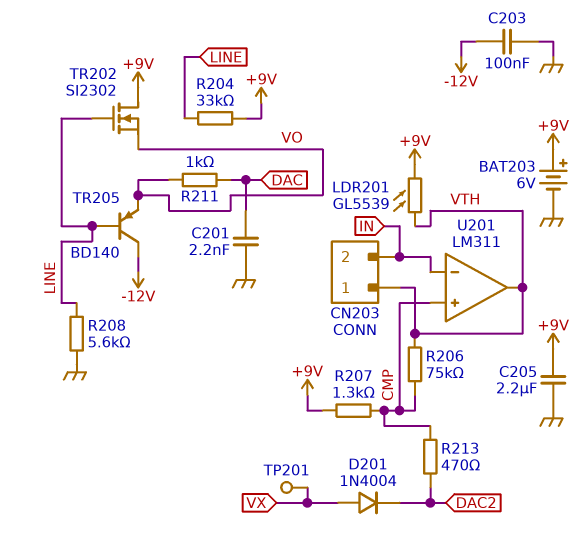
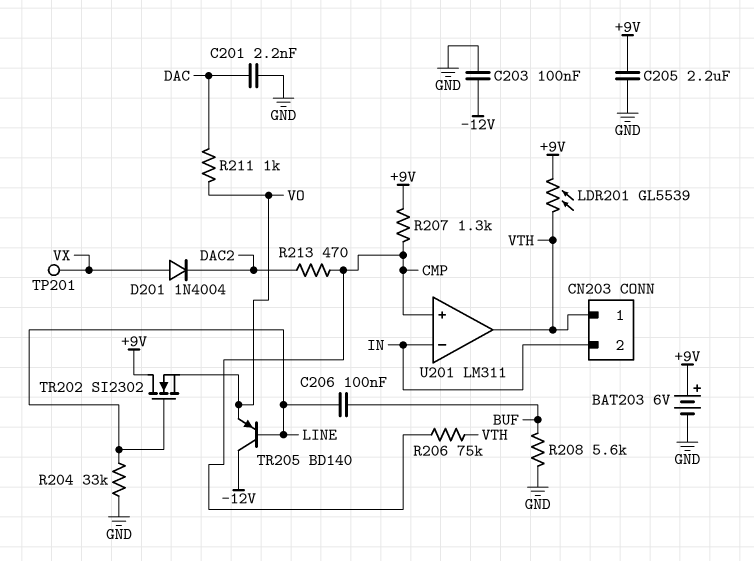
C206: none -> 100nF (BUF, LINE)
R204: 33k (+9V, LINE) -> 33k (GND, LINE)
R208: 5.6k (GND, LINE) -> 5.6k (BUF, GND)

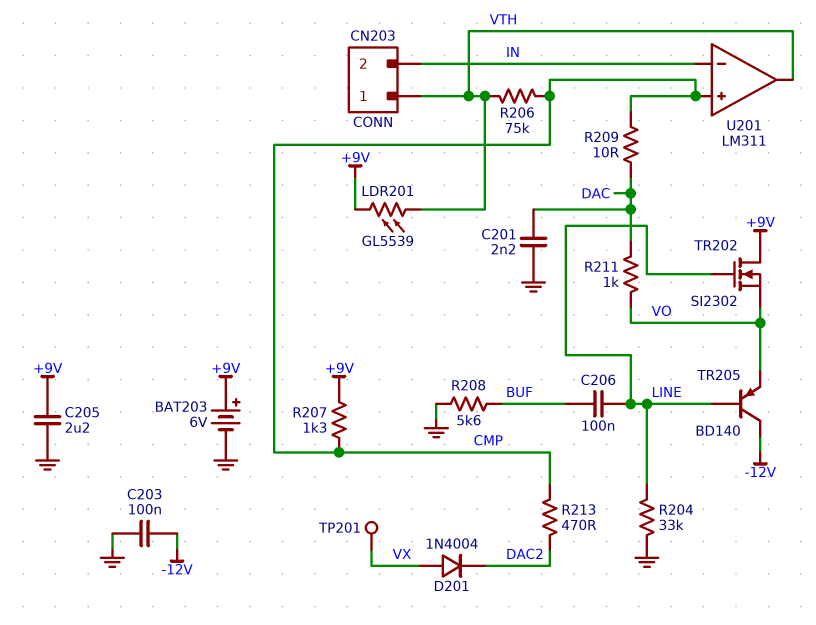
R209: none -> 10 (CMP, DAC)

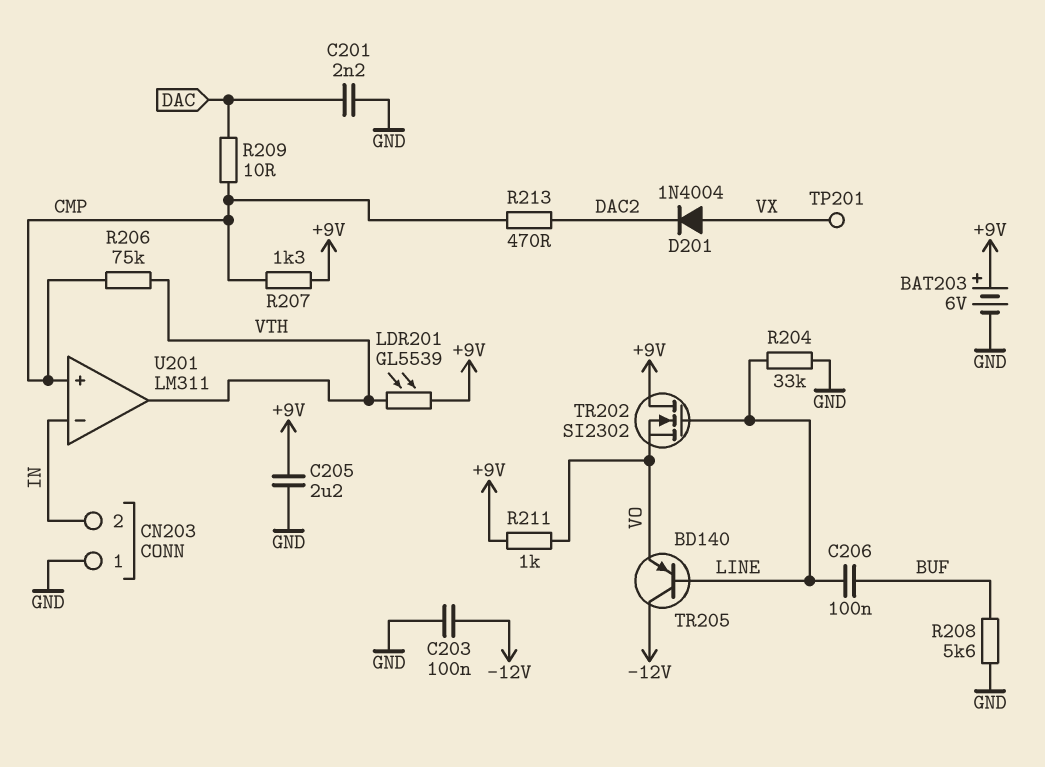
CN203 pin 1: VTH -> GND
R211: 1k (DAC, VO) -> 1k (+9V, VO)

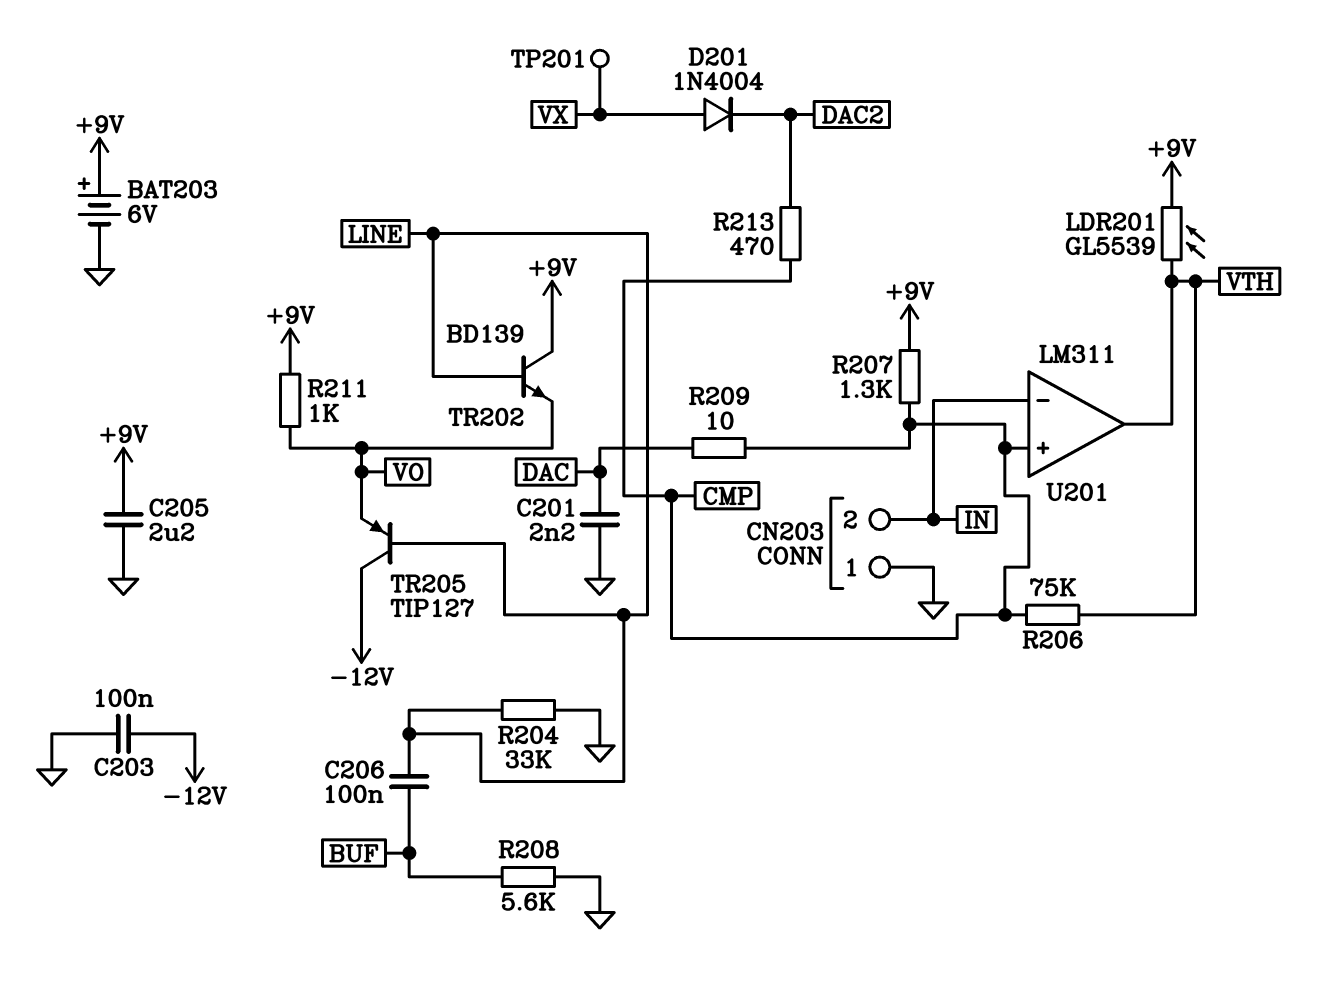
TR202: NMOS SI2302 (G LINE, D +9V, S VO) -> NPN BD139 (B LINE, C +9V, E VO)
TR205: PNP BD140 (B LINE, C -12V, E VO) -> PNP TIP127 (B LINE, C -12V, E VO)

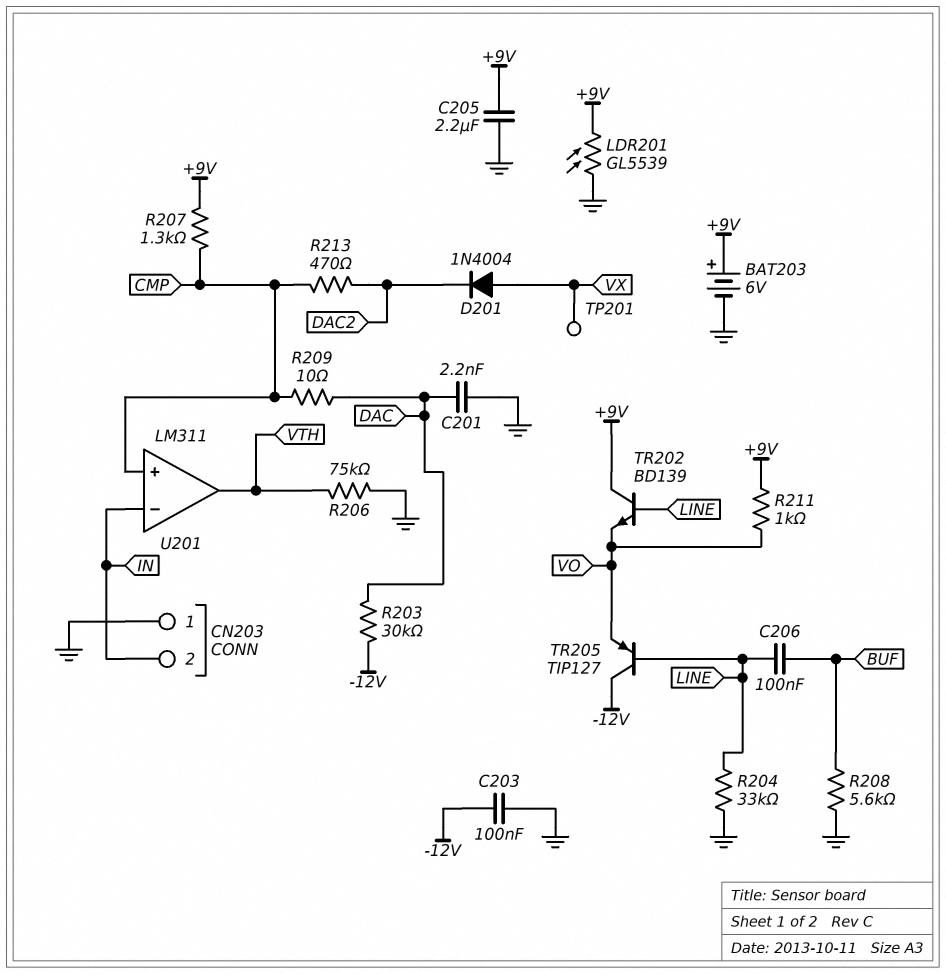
LDR201: GL5539 (+9V, VTH) -> GL5539 (+9V, GND)
R203: none -> 30k (-12V, DAC)
R206: 75k (CMP, VTH) -> 75k (GND, VTH)

